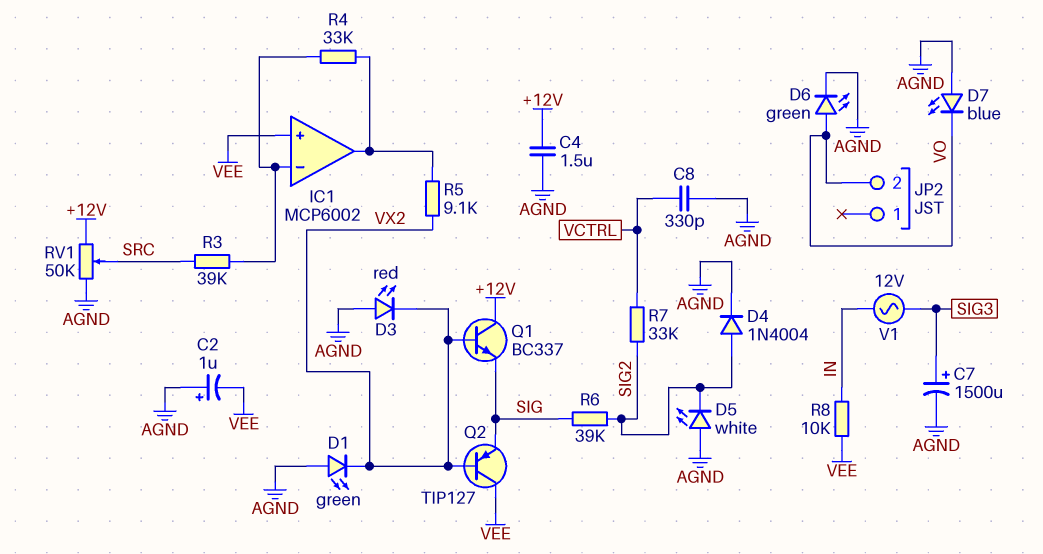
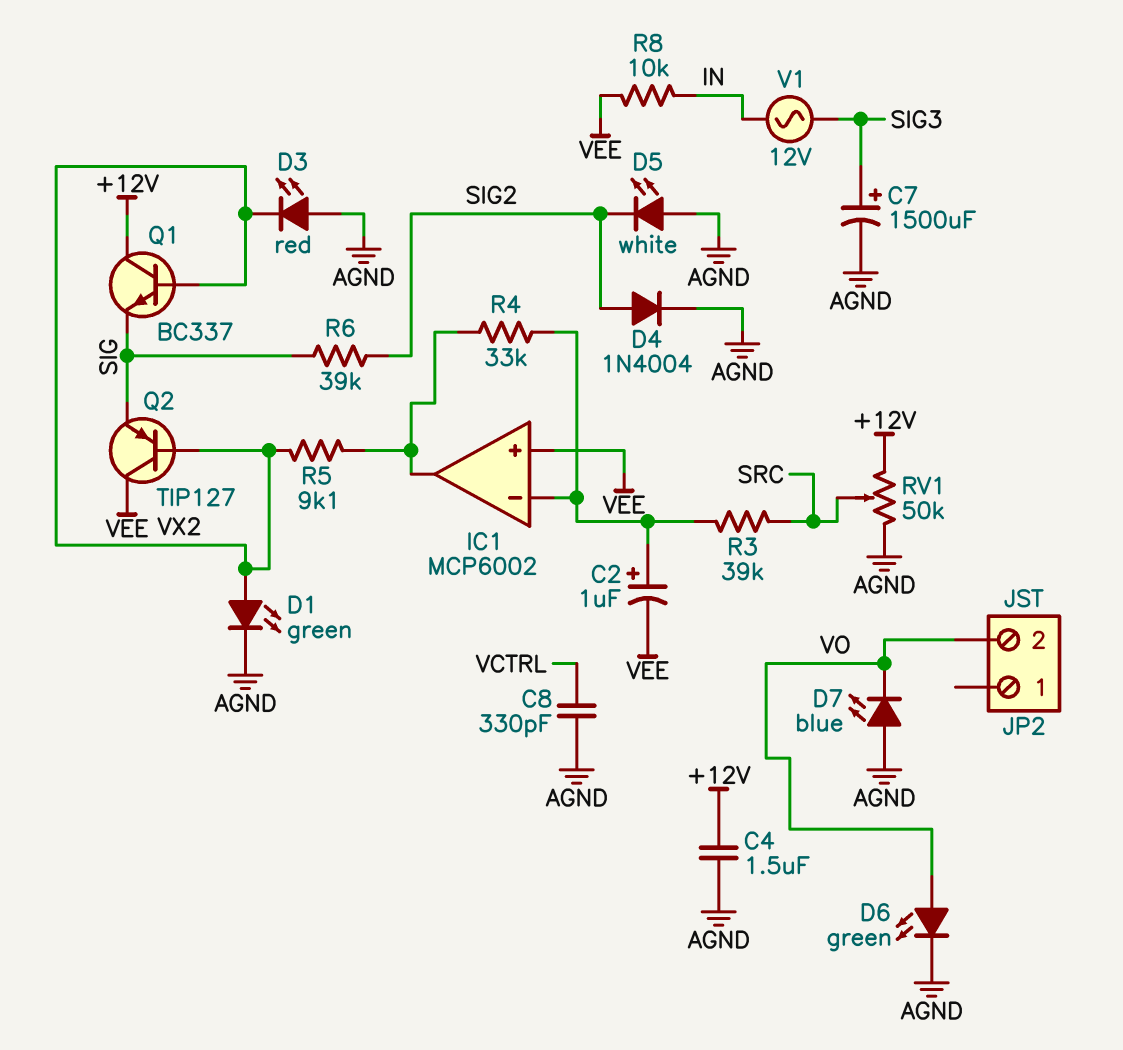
C2: 1uF (plus AGND, minus VEE) -> 1uF (plus IC1/in-, minus VEE)
D1: LED green (A AGND, K VX2) -> LED green (A VX2, K AGND)
R7: 33k (SIG2, VCTRL) -> none

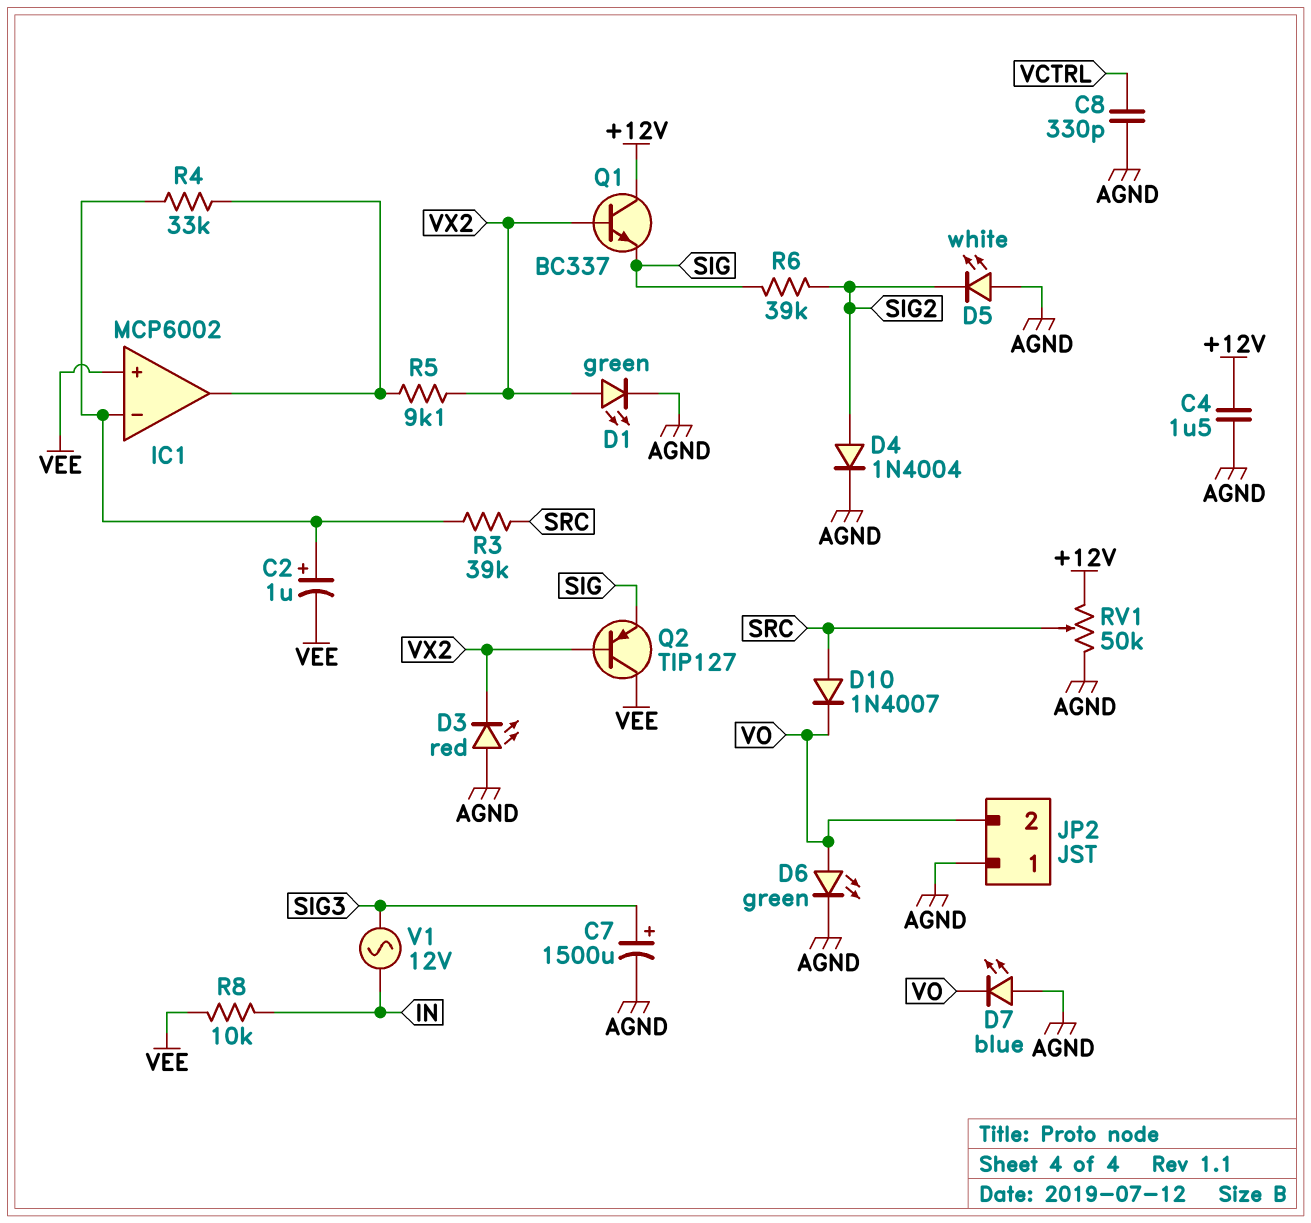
D10: none -> diode 1N4007 (A SRC, K VO)
JP2 pin 1: none -> AGND

